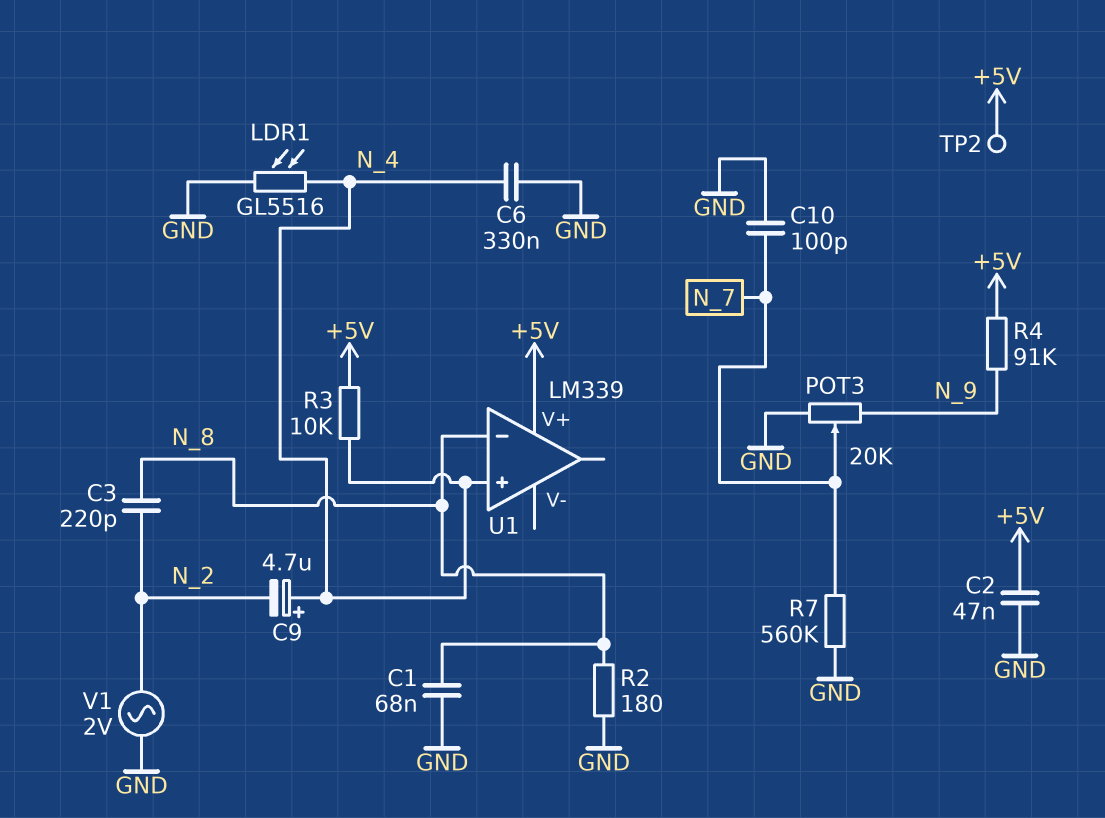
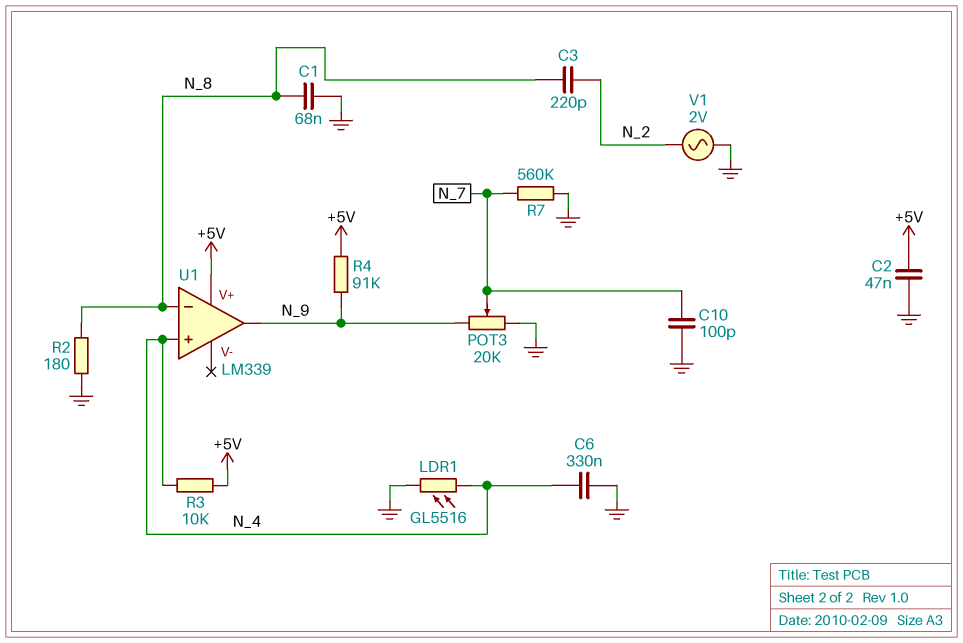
C9: 4.7uF (plus N_4, minus N_2) -> none
TP2: test point (+5V) -> none
U1 pin out: none -> N_9

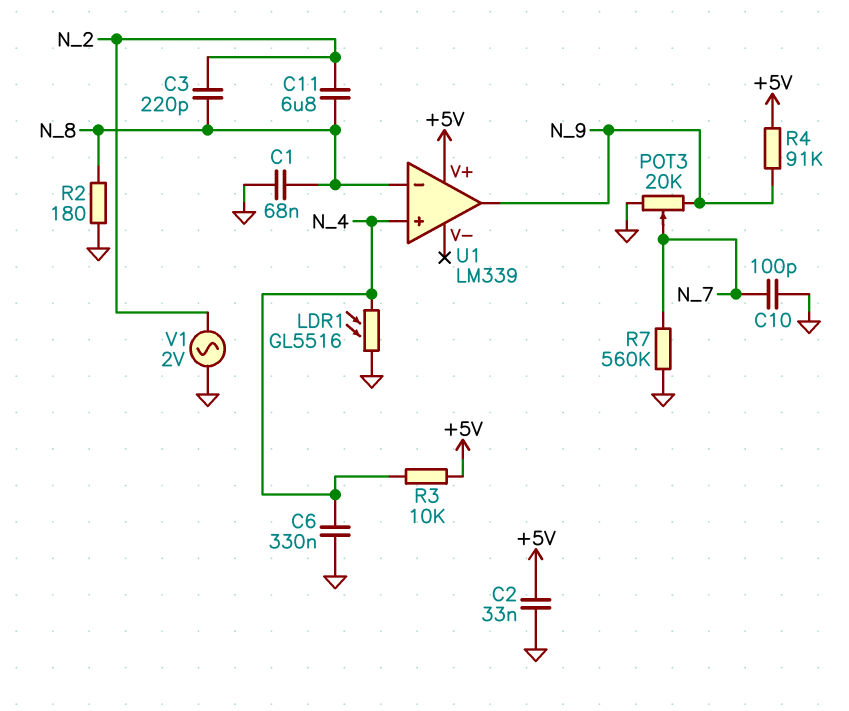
C2: 47nF (+5V, GND) -> 33nF (+5V, GND)
C11: none -> 6.8uF (N_2, N_8)

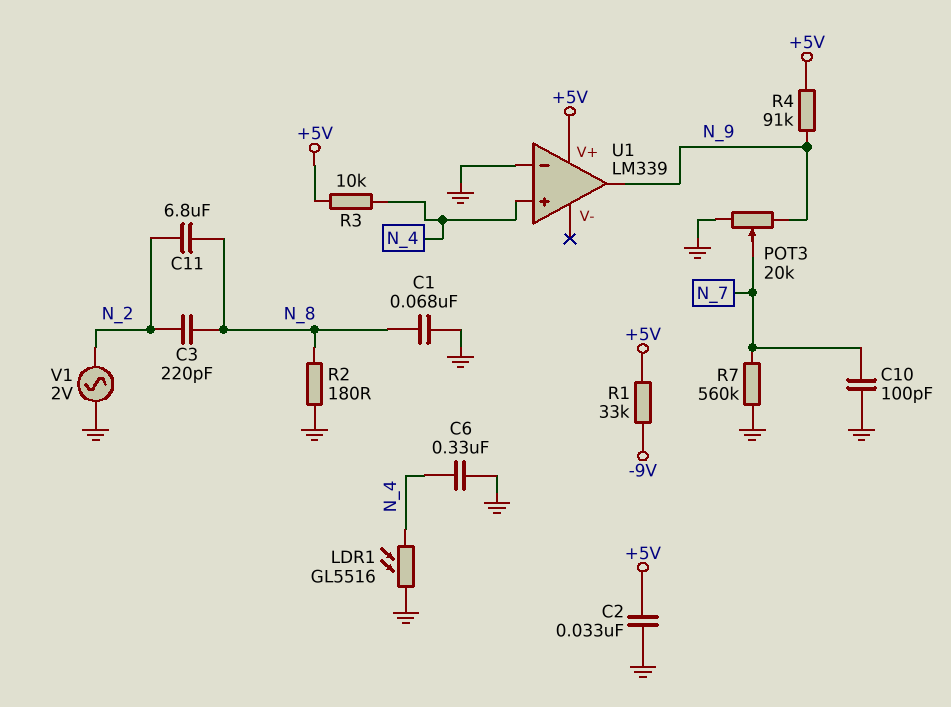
R1: none -> 33k (+5V, -9V)
U1 pin in-: N_8 -> GND

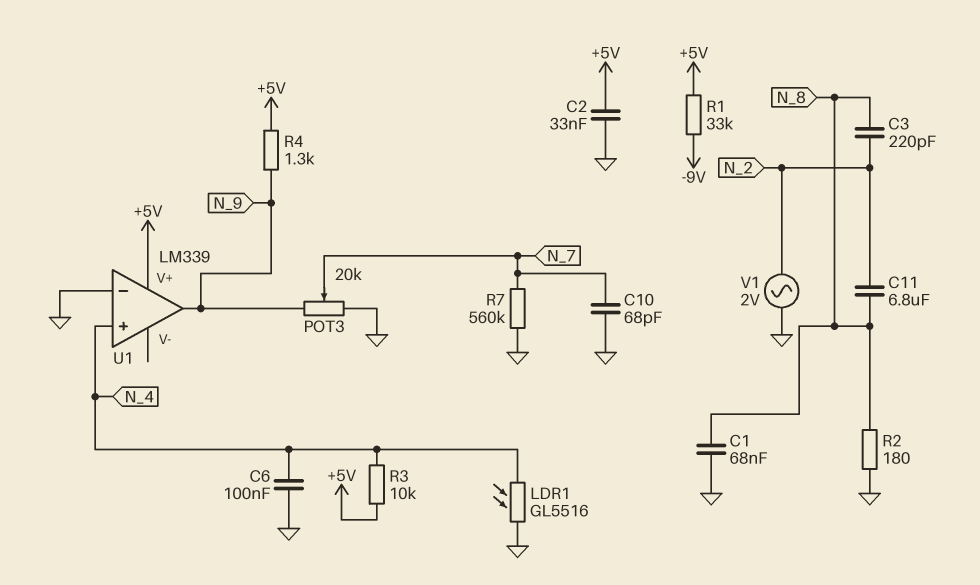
C6: 330nF (GND, N_4) -> 100nF (GND, N_4)
C10: 100pF (GND, N_7) -> 68pF (GND, N_7)
R4: 91k (+5V, N_9) -> 1.3k (+5V, N_9)

